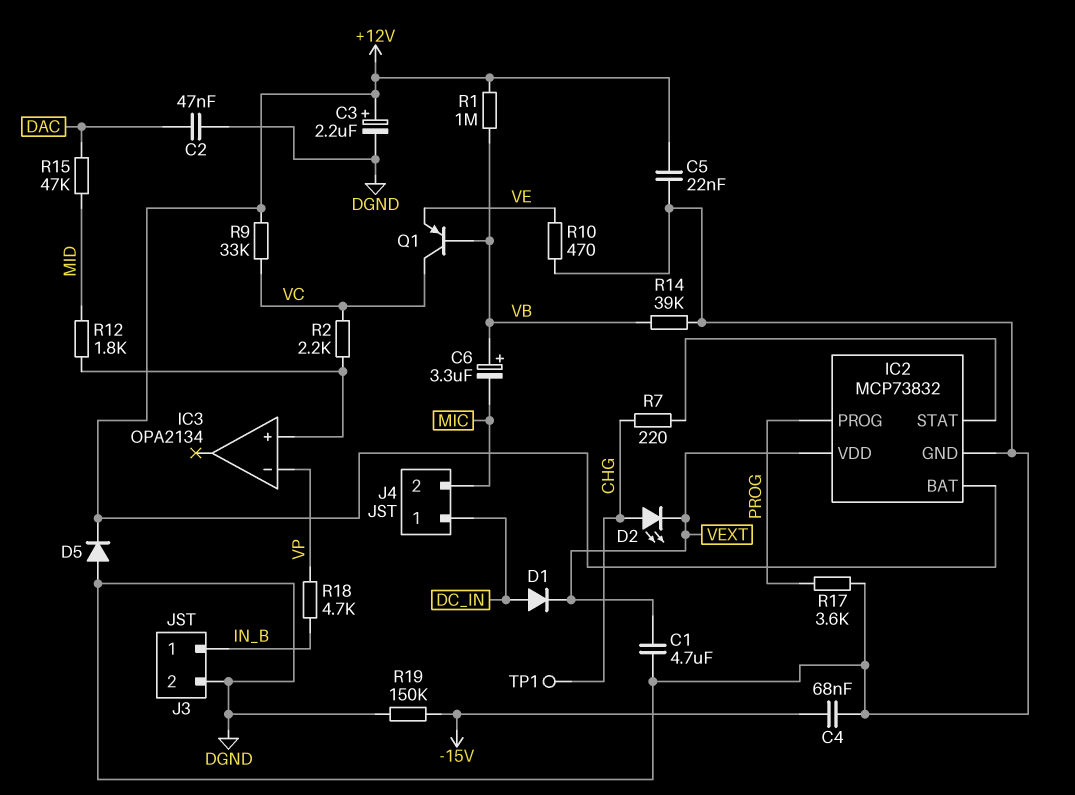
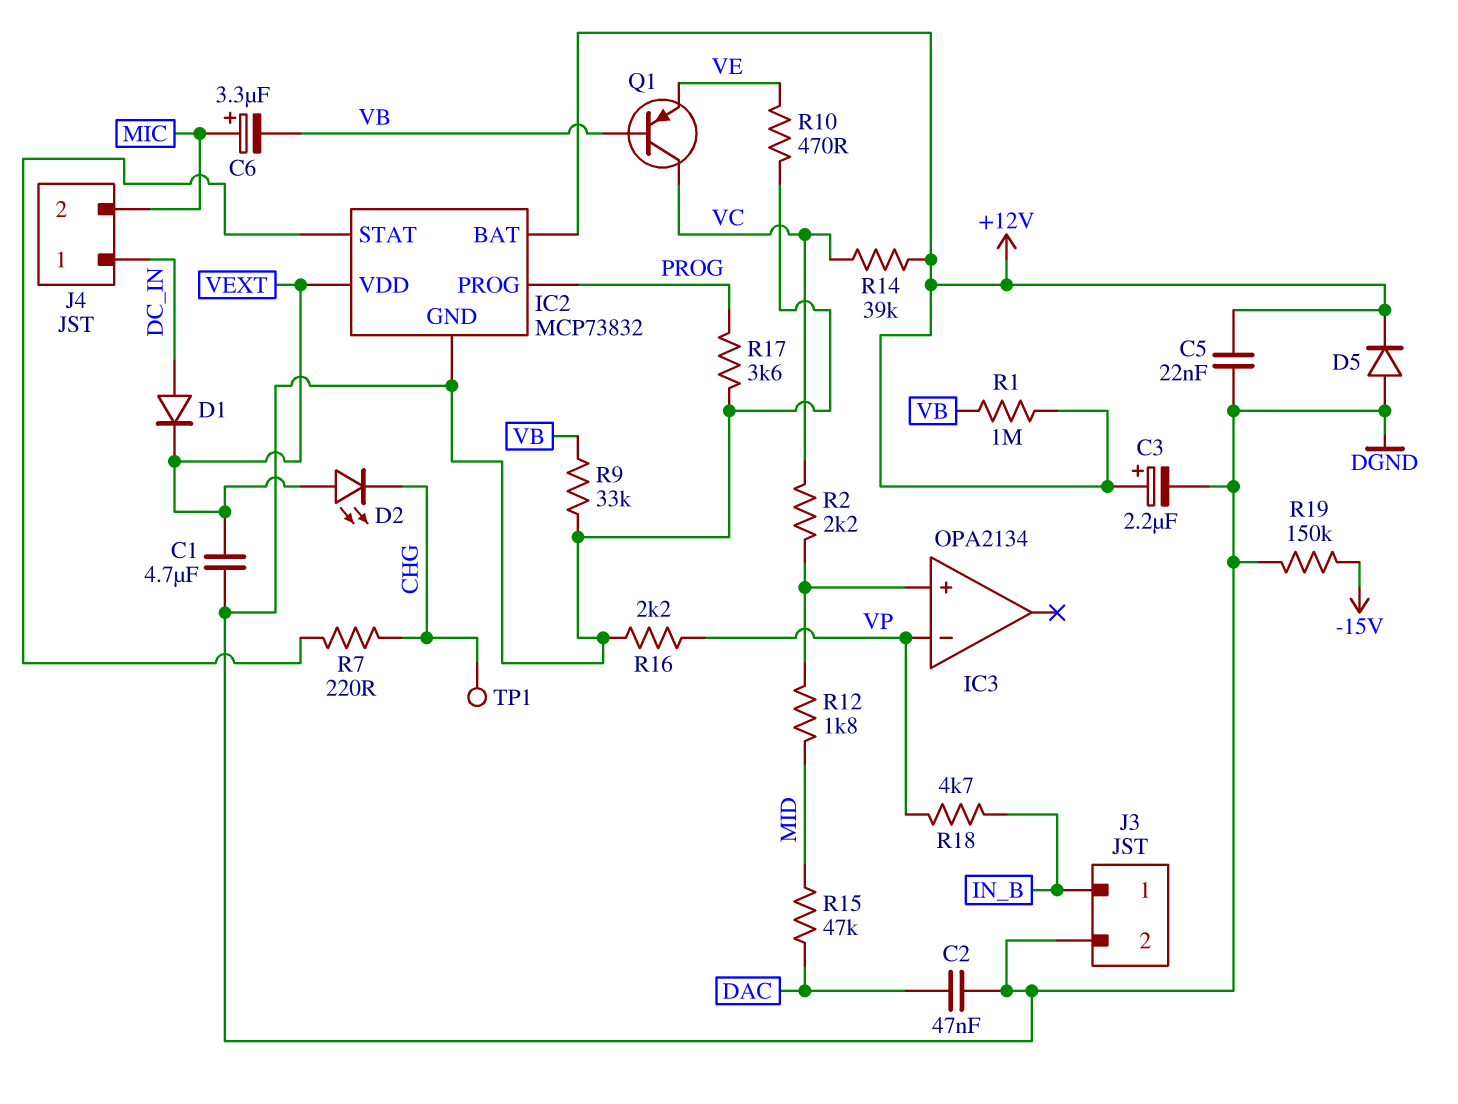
C4: 68nF (-15V, DGND) -> none
C6: 3.3uF (plus VB, minus MIC) -> 3.3uF (plus MIC, minus VB)
D2: LED (A CHG, K VEXT) -> LED (A VEXT, K CHG)
R9: 33k (+12V, VC) -> 33k (DGND, VB)
R14: 39k (DGND, VB) -> 39k (+12V, VC)
R16: none -> 2.2k (DGND, VP)

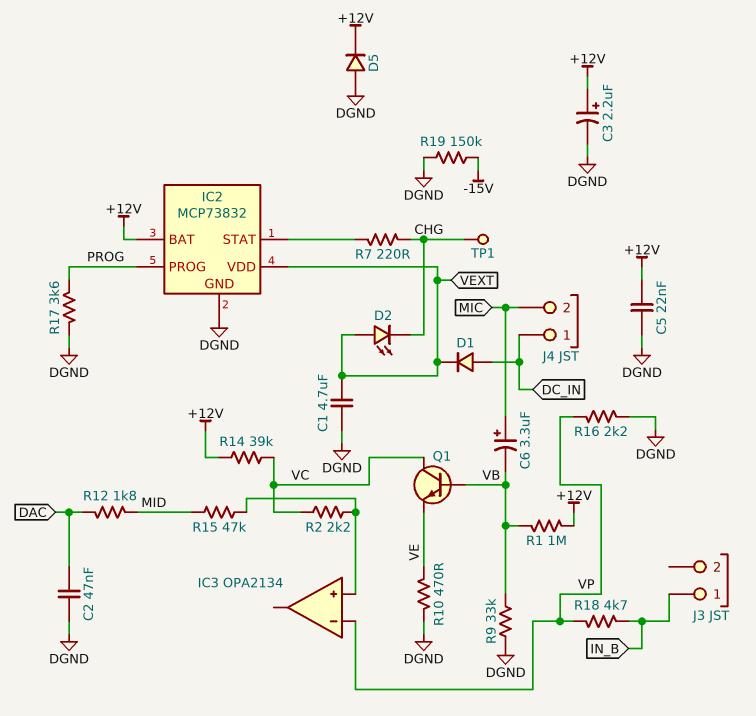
J3 pin 2: DGND -> none
Q1: PNP (B VB, C VC, E VE) -> NPN (B VB, C VC, E VE)
R12: 1.8k (IC3/in+, MID) -> 1.8k (DAC, MID)
R15: 47k (DAC, MID) -> 47k (IC3/in+, MID)

